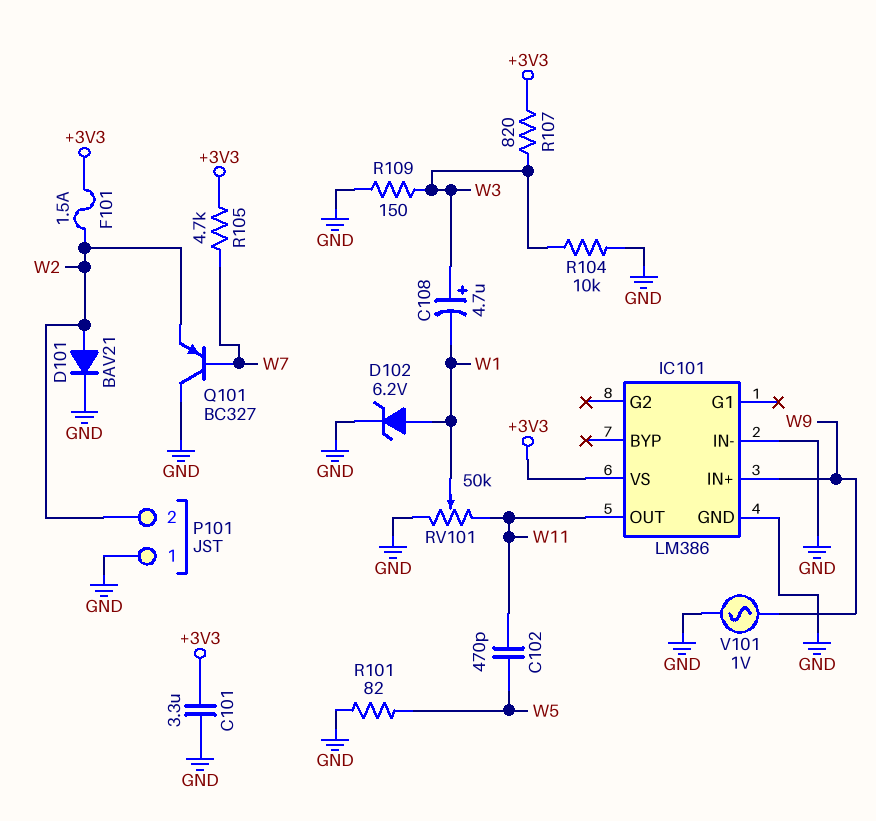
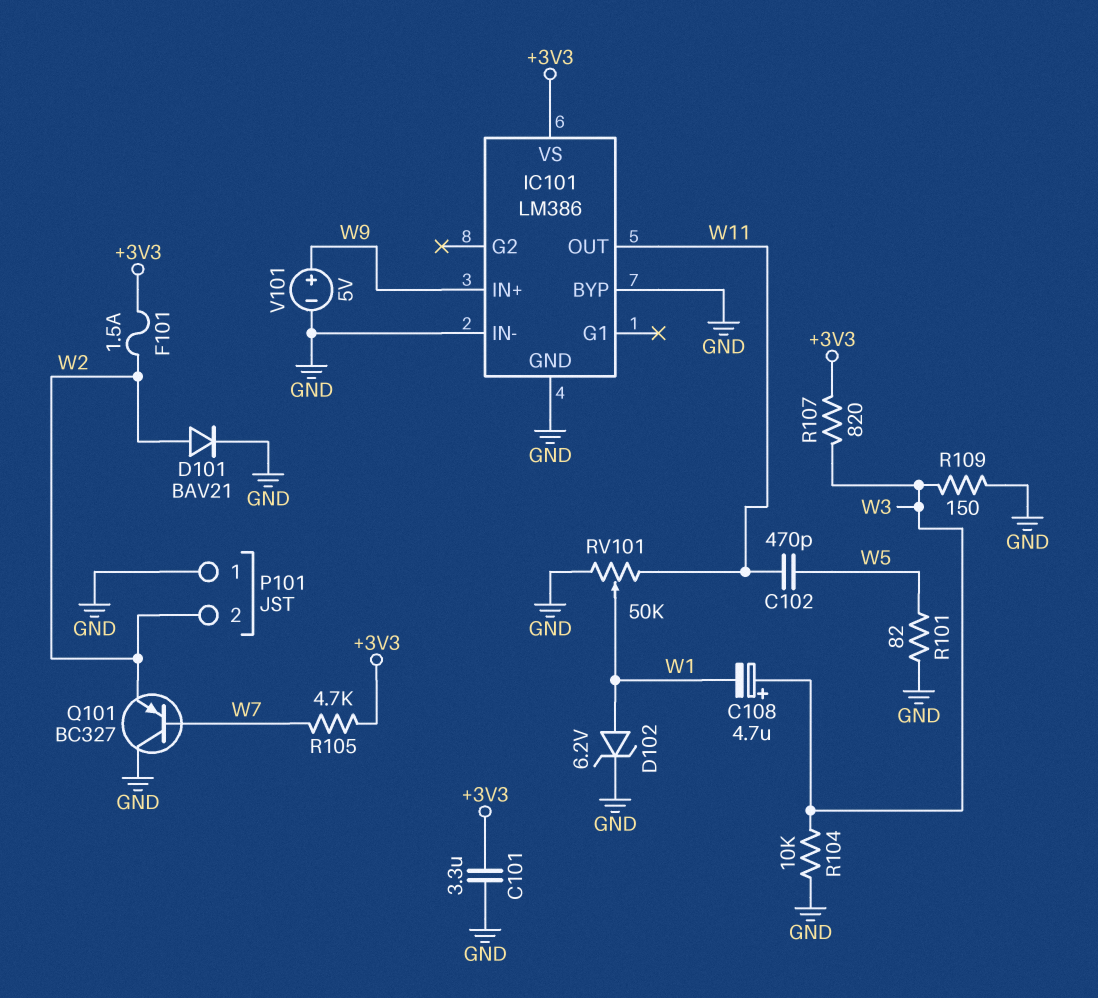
IC101 pin BYP: none -> GND
V101: AC 1V (GND, W9) -> 5V (plus W9, minus GND)

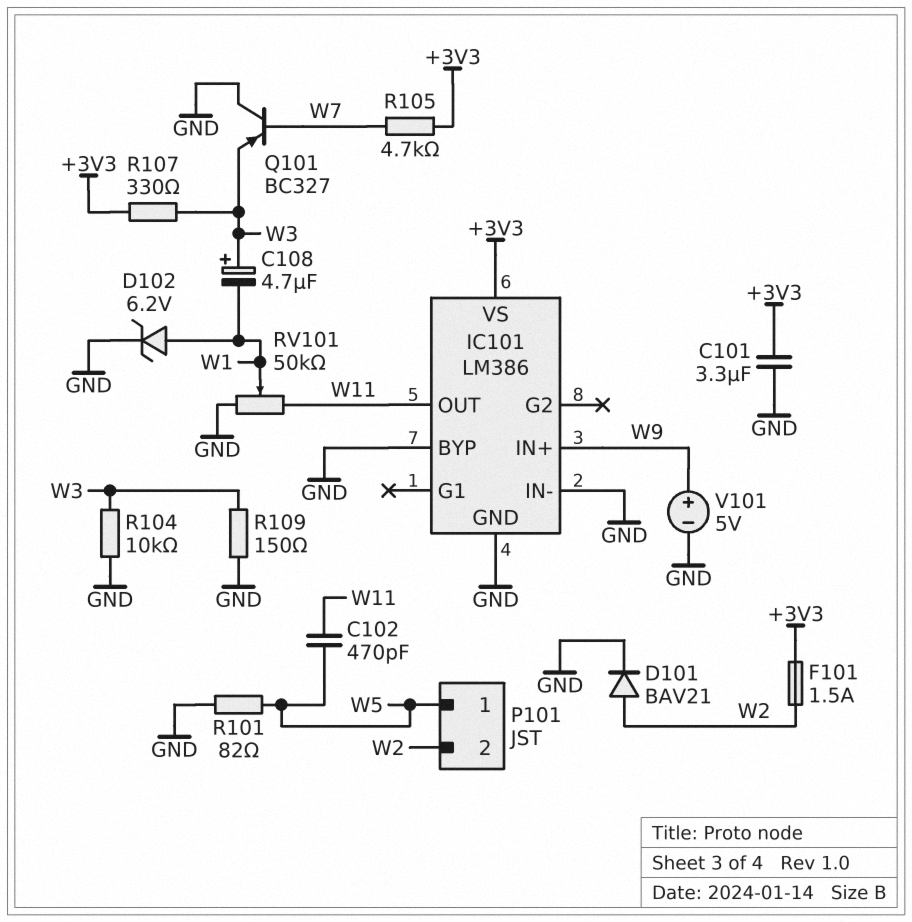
P101 pin 1: GND -> W5
Q101: PNP BC327 (B W7, C GND, E W2) -> PNP BC327 (B W7, C GND, E W3)
R107: 820 (+3V3, W3) -> 330 (+3V3, W3)

